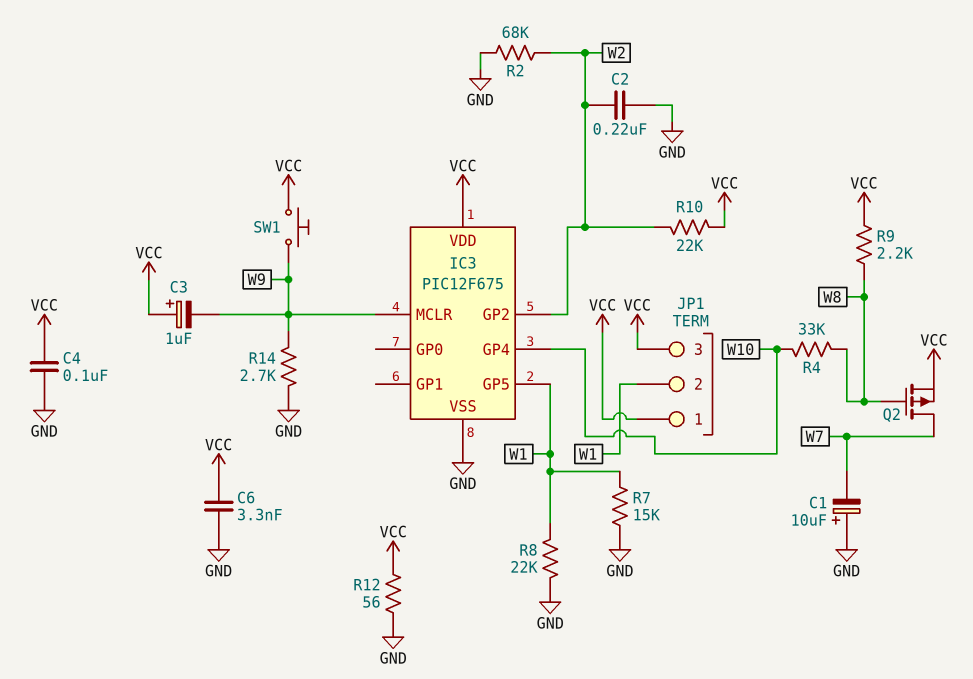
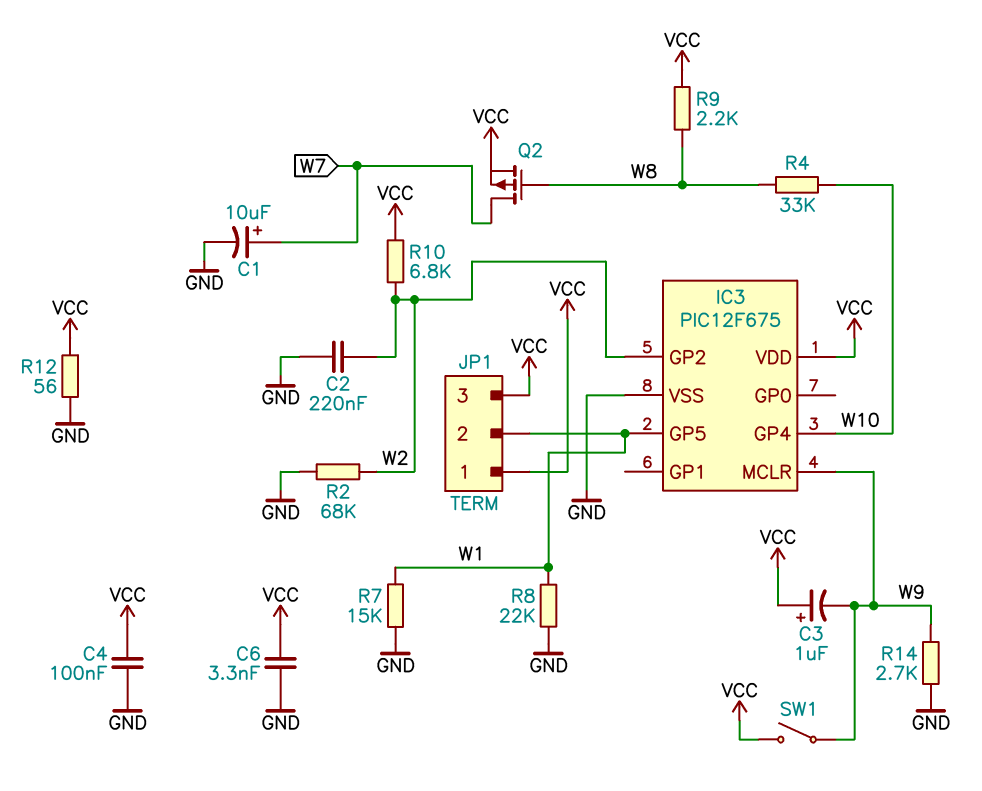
C1: 10uF (plus GND, minus W7) -> 10uF (plus W7, minus GND)
R10: 22k (VCC, W2) -> 6.8k (VCC, W2)
SW1: button (VCC, W9) -> switch (VCC, W9)

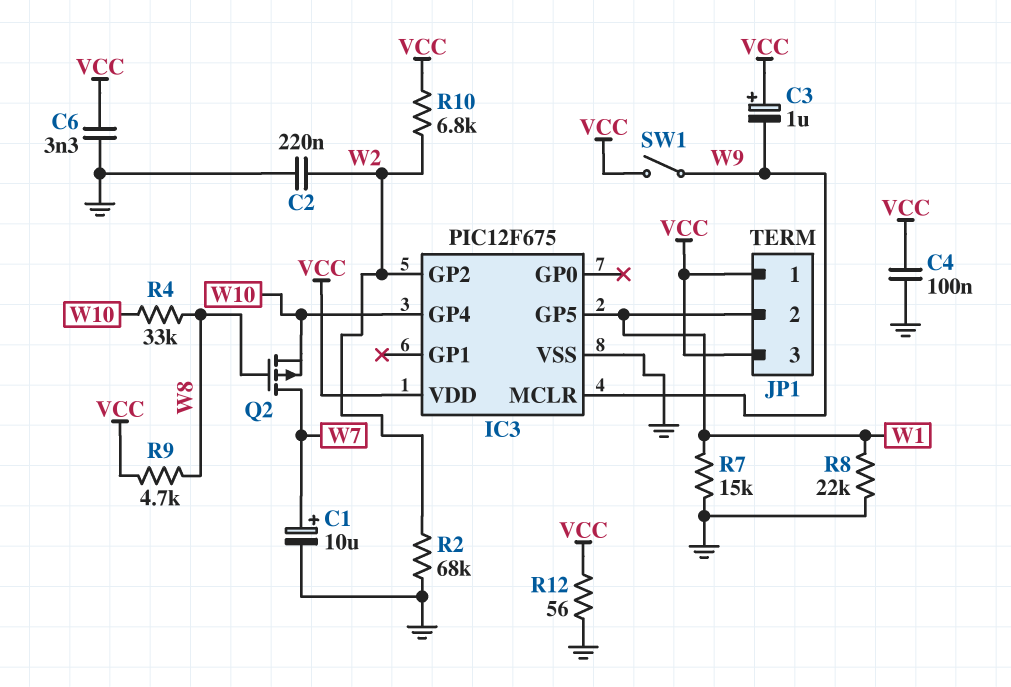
Q2: PMOS (G W8, D W7, S VCC) -> PMOS (G W8, D W7, S W10)
R9: 2.2k (VCC, W8) -> 4.7k (VCC, W8)
R14: 2.7k (GND, W9) -> none

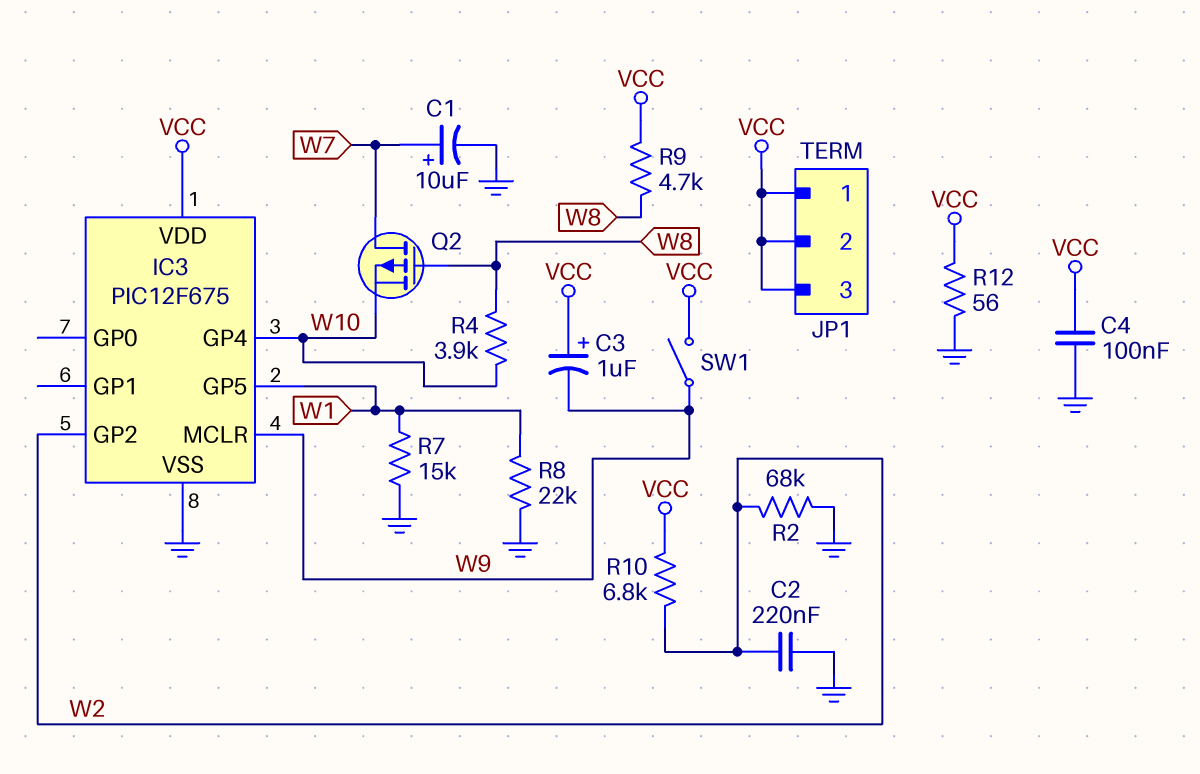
C6: 3.3nF (GND, VCC) -> none
JP1 pin 2: W1 -> VCC
R4: 33k (W8, W10) -> 3.9k (W8, W10)

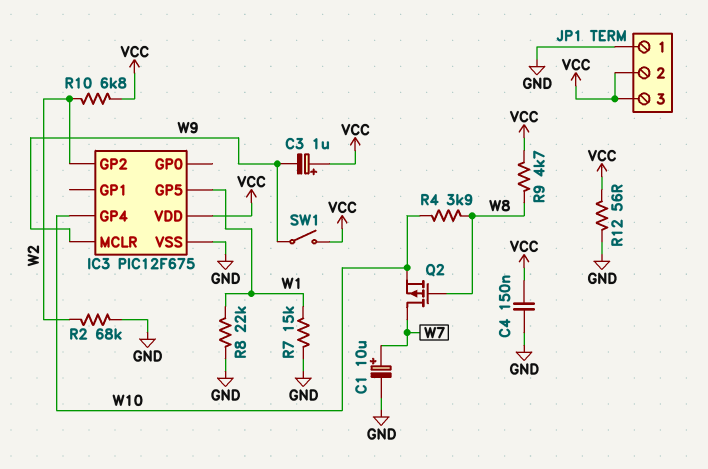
C2: 220nF (GND, W2) -> none
C4: 100nF (GND, VCC) -> 150nF (GND, VCC)
JP1 pin 1: VCC -> GND

